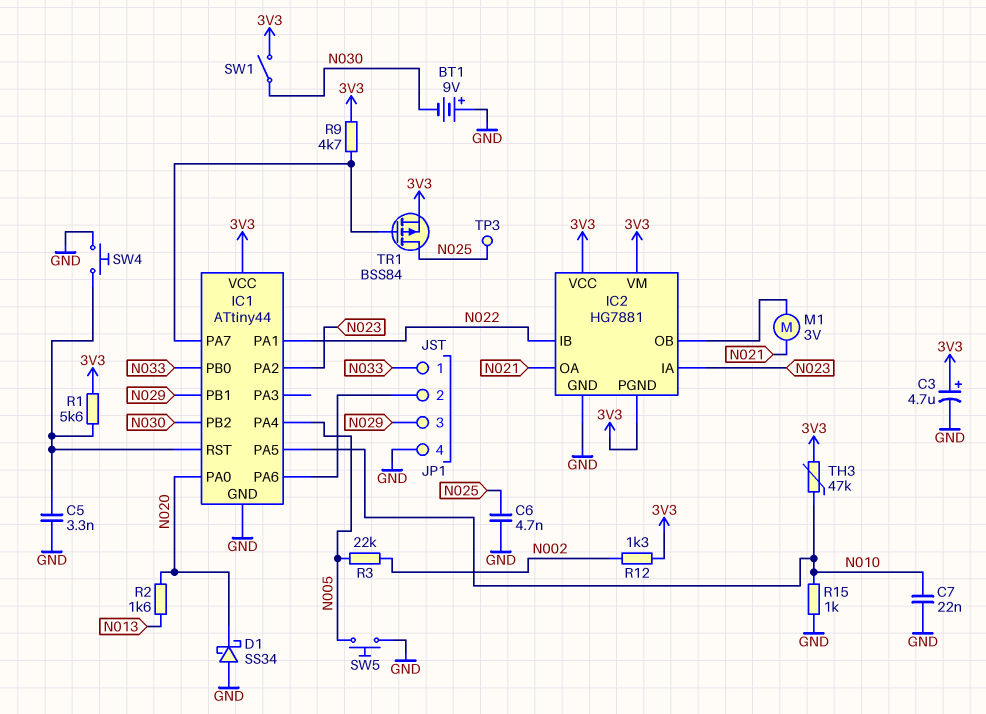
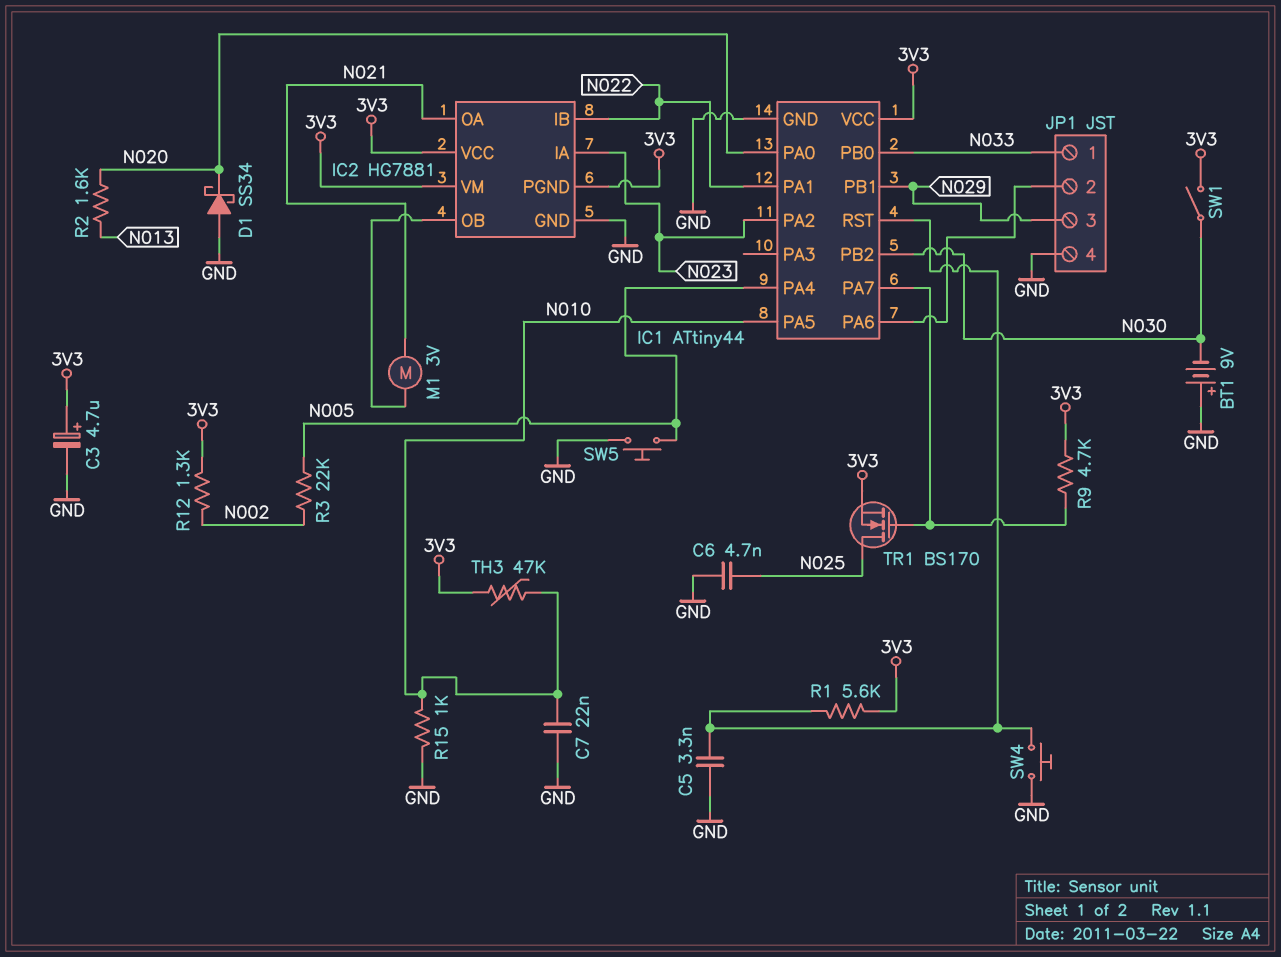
TP3: test point (N025) -> none
TR1: PMOS BSS84 (G IC1/PA7, D N025, S 3V3) -> NMOS BS170 (G IC1/PA7, D N025, S 3V3)

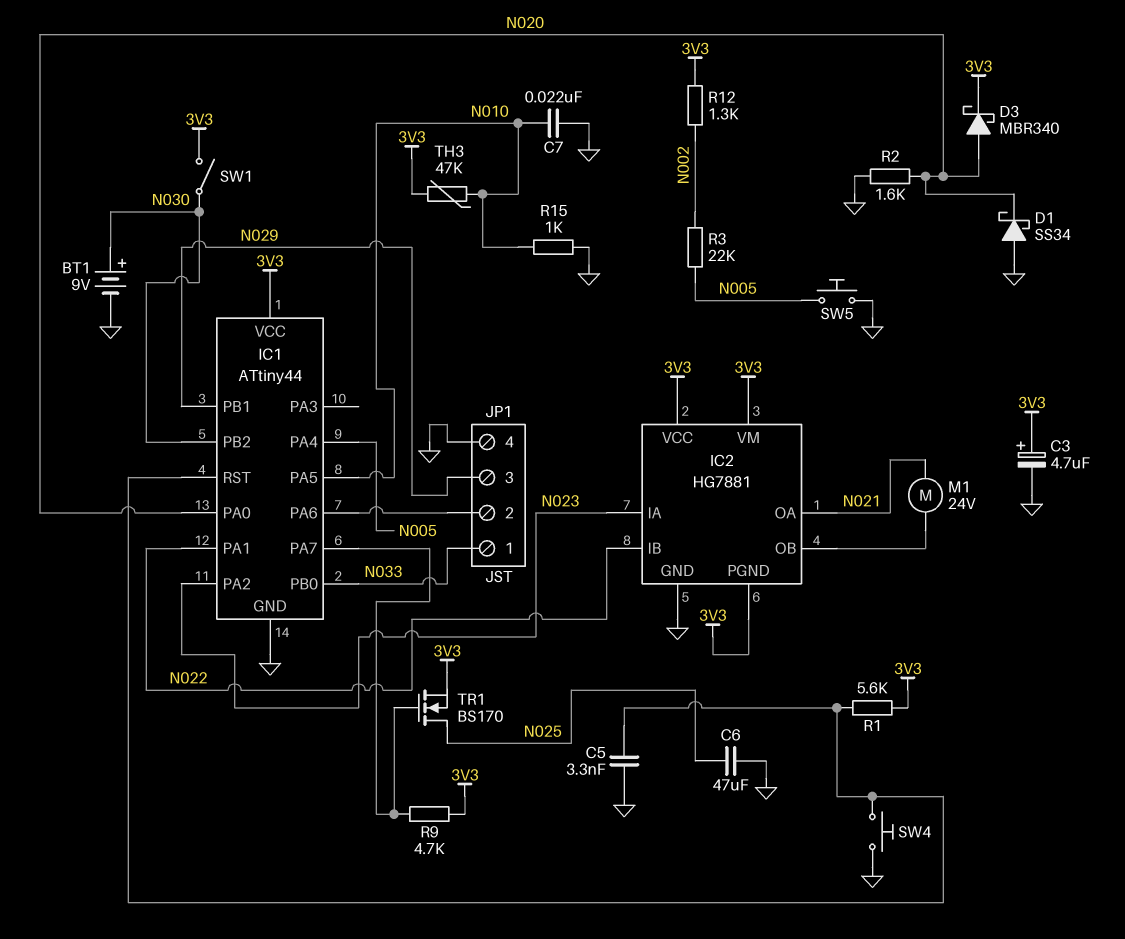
BT1: 9V (plus GND, minus N030) -> 9V (plus N030, minus GND)
C6: 4.7nF (GND, N025) -> 47uF (GND, N025)
D3: none -> schottky MBR340 (A N020, K 3V3)
M1: motor 3V (IC2/OB, N021) -> motor 24V (IC2/OB, N021)
R2: 1.6k (N013, N020) -> 1.6k (GND, N020)

